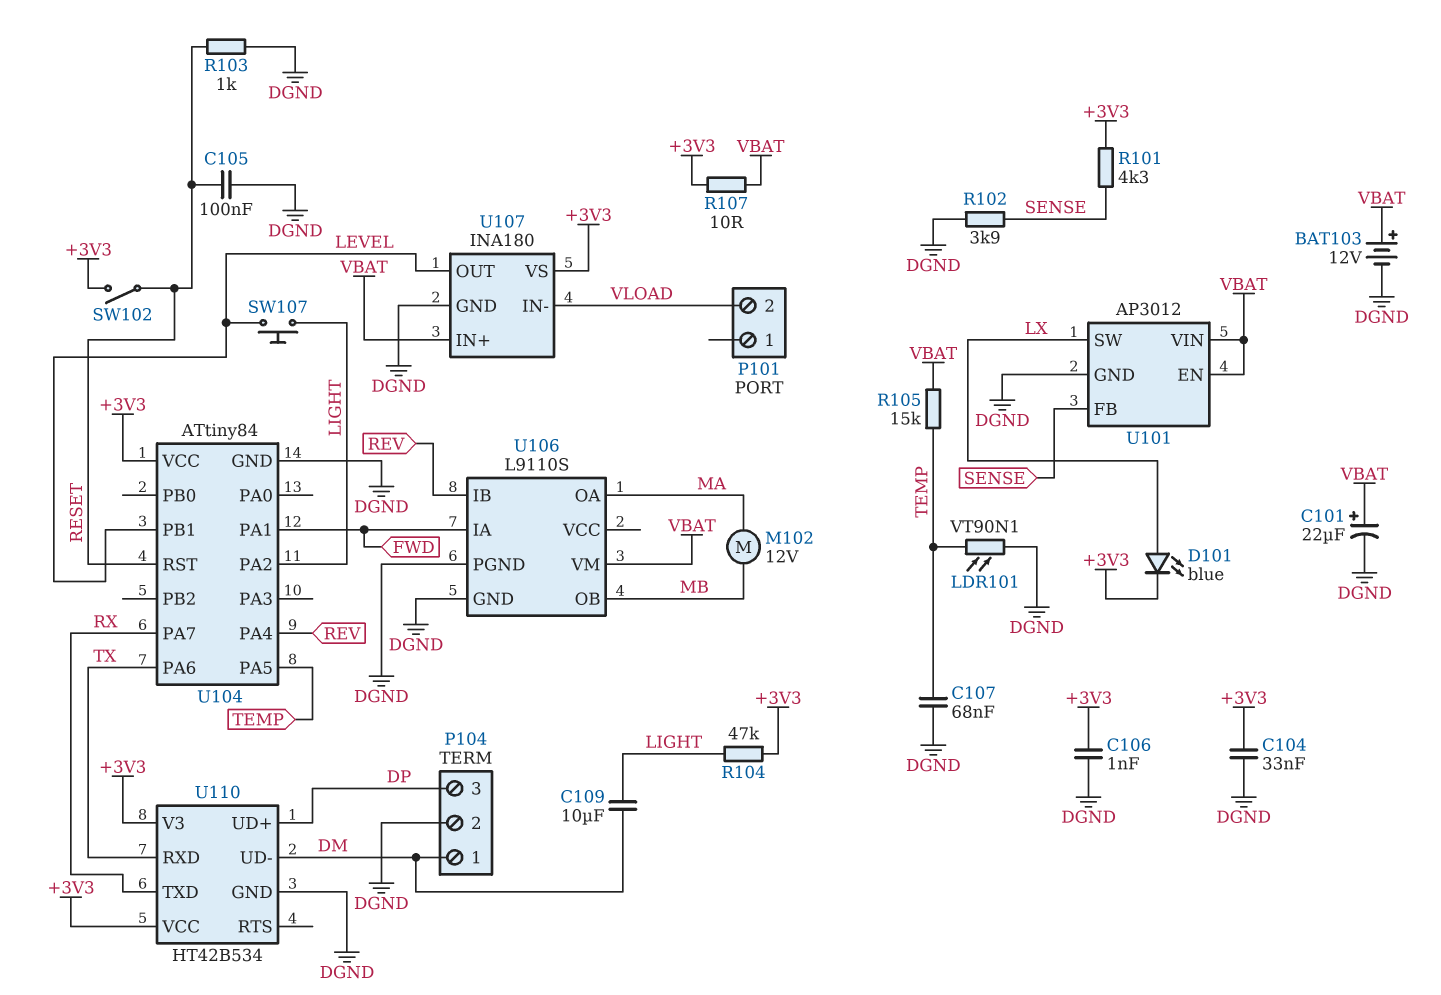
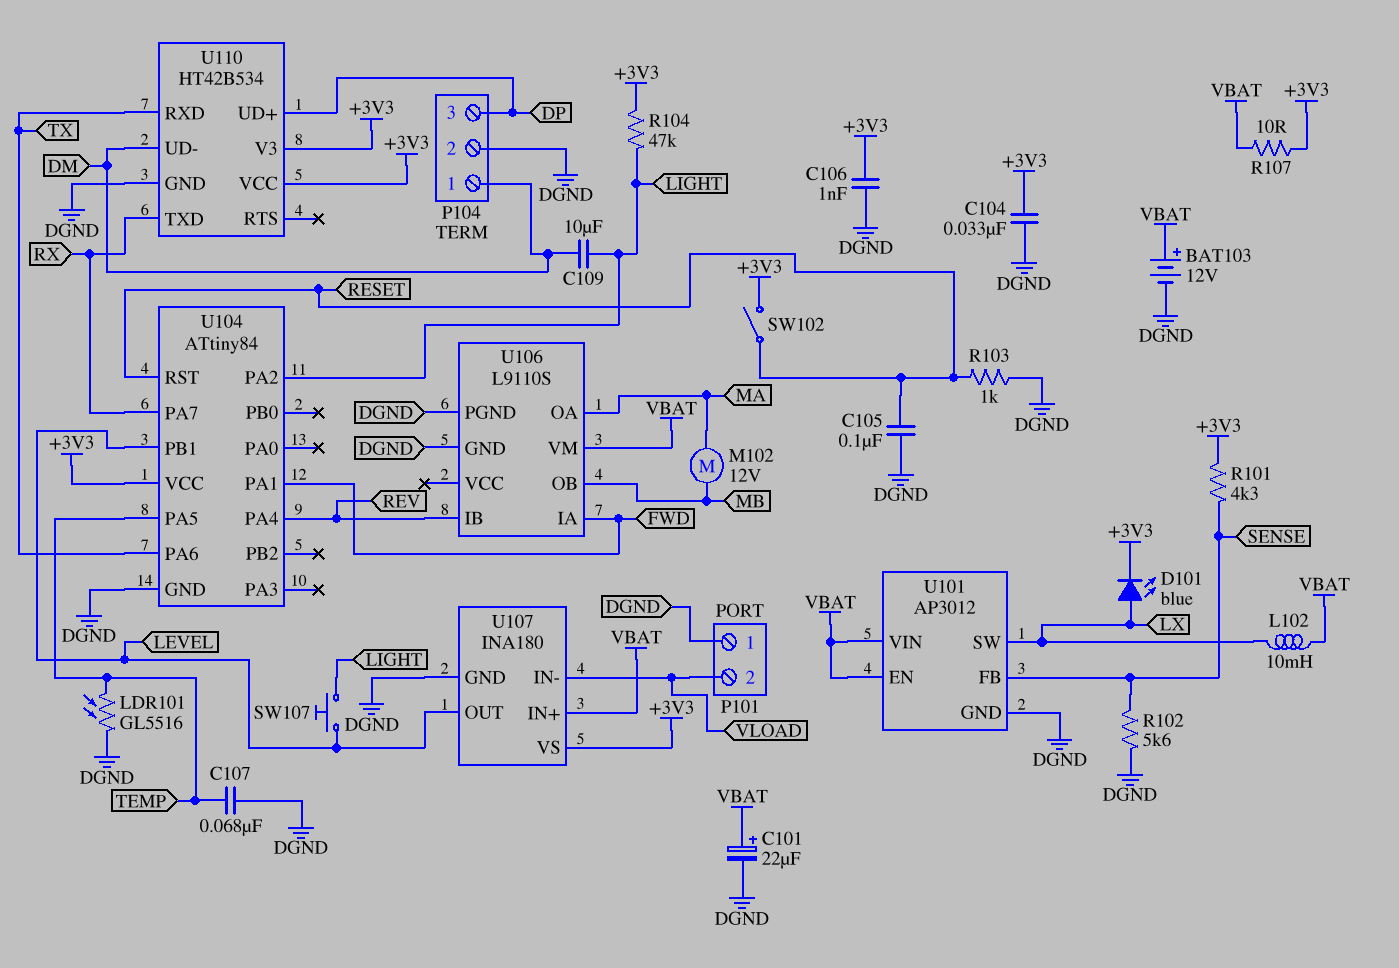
L102: none -> 10mH (LX, VBAT)
LDR101: VT90N1 (DGND, TEMP) -> GL5516 (DGND, TEMP)
P101 pin 1: none -> DGND
R102: 3.9k (DGND, SENSE) -> 5.6k (DGND, SENSE)
R105: 15k (TEMP, VBAT) -> none

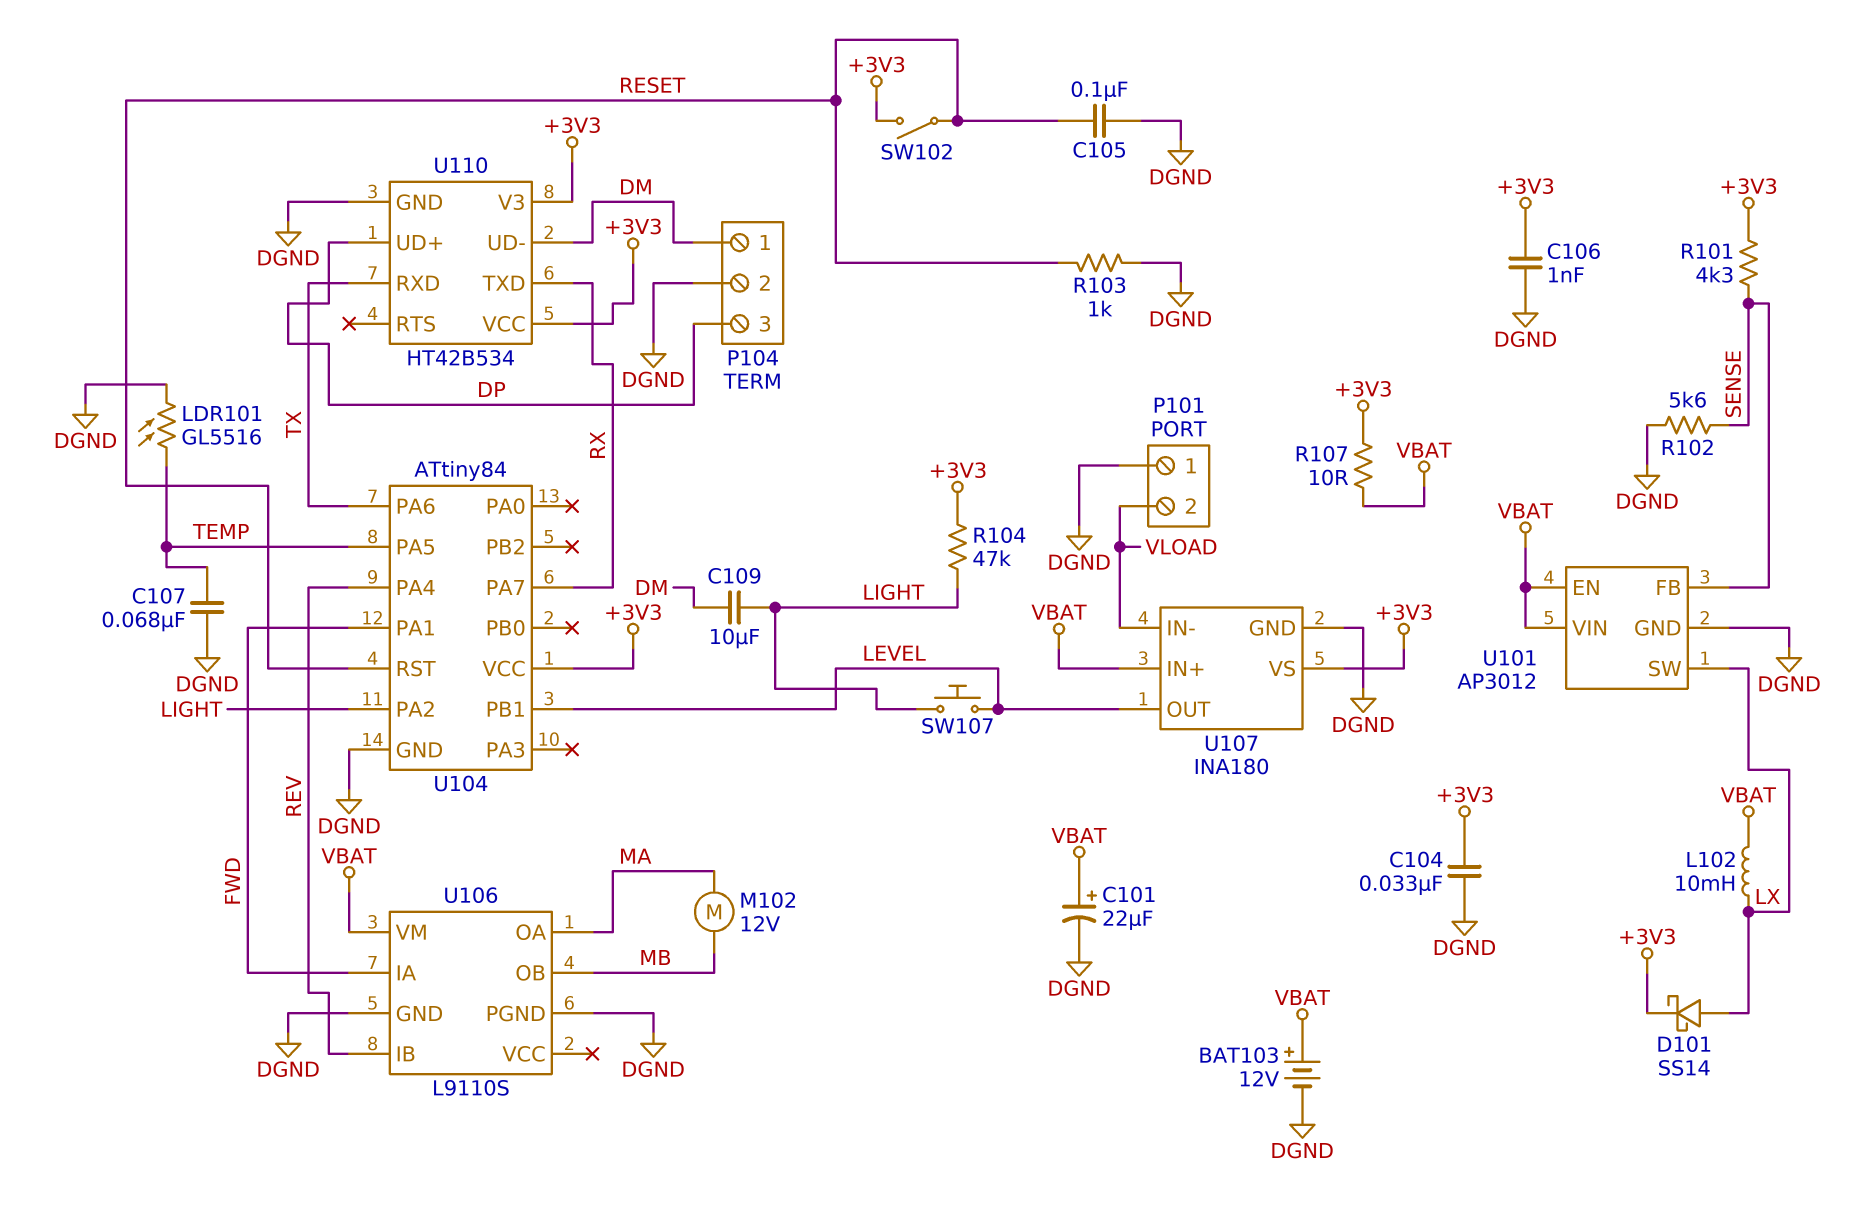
D101: LED blue (A LX, K +3V3) -> schottky SS14 (A LX, K +3V3)

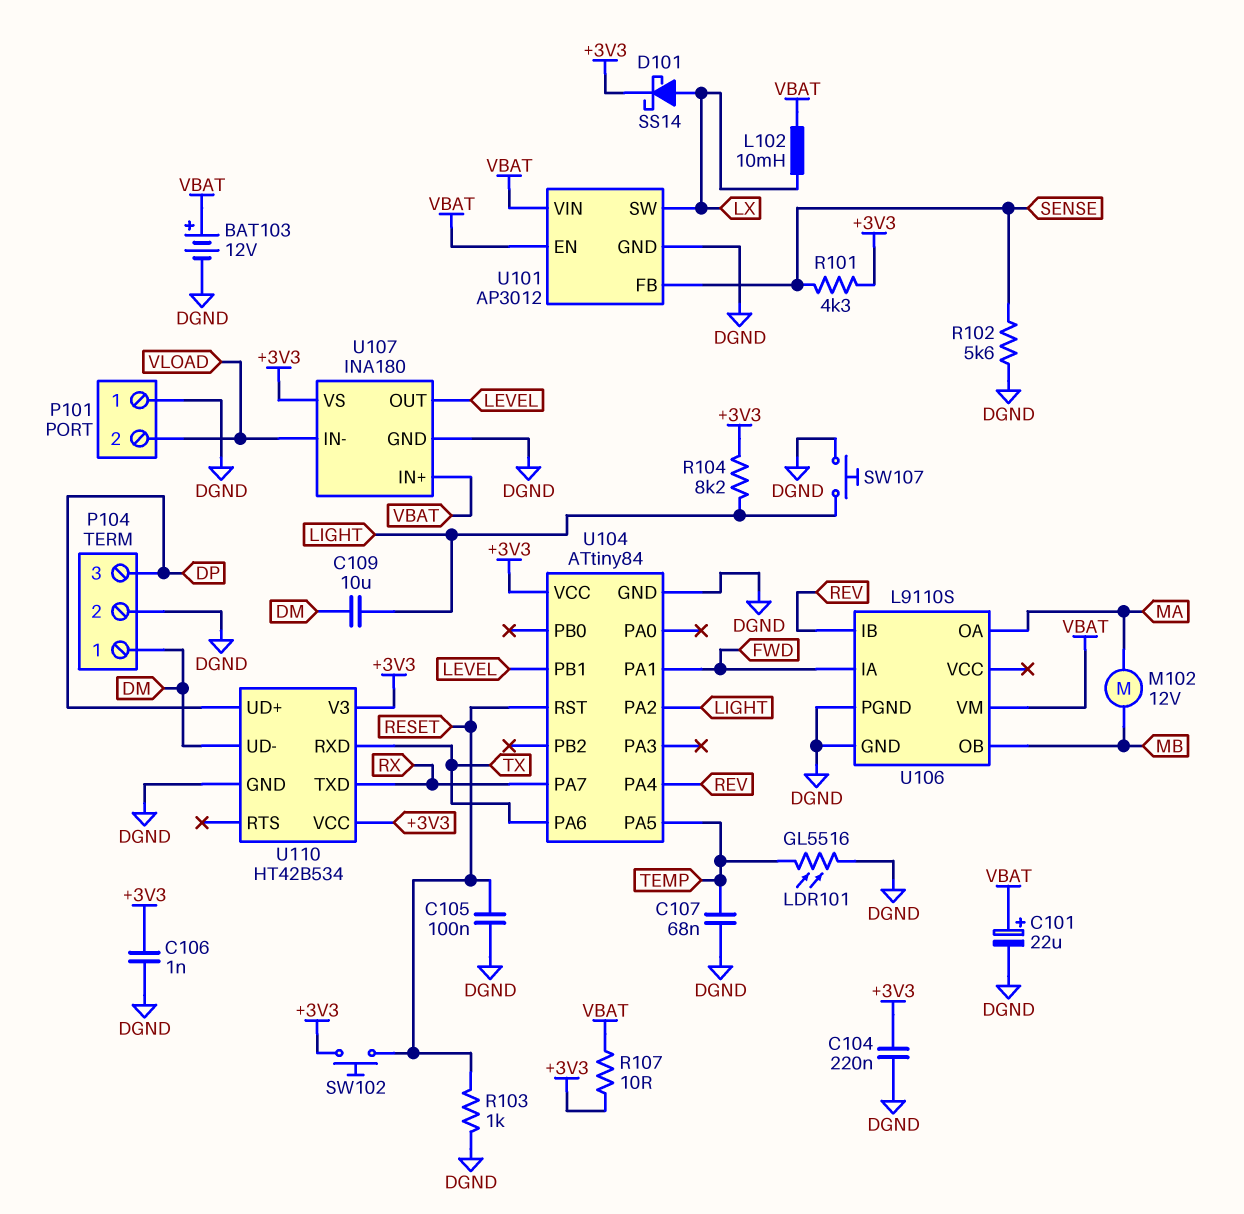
C104: 33nF (+3V3, DGND) -> 220nF (+3V3, DGND)
R104: 47k (+3V3, LIGHT) -> 8.2k (+3V3, LIGHT)
SW102: switch (+3V3, RESET) -> button (+3V3, RESET)
SW107: button (LEVEL, LIGHT) -> button (DGND, LIGHT)

